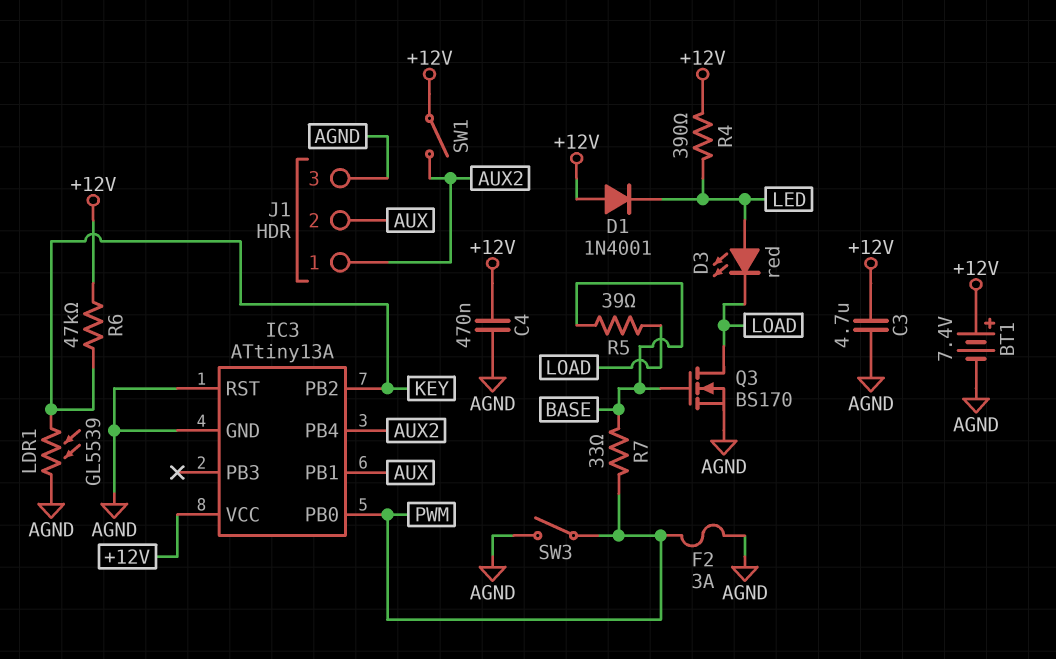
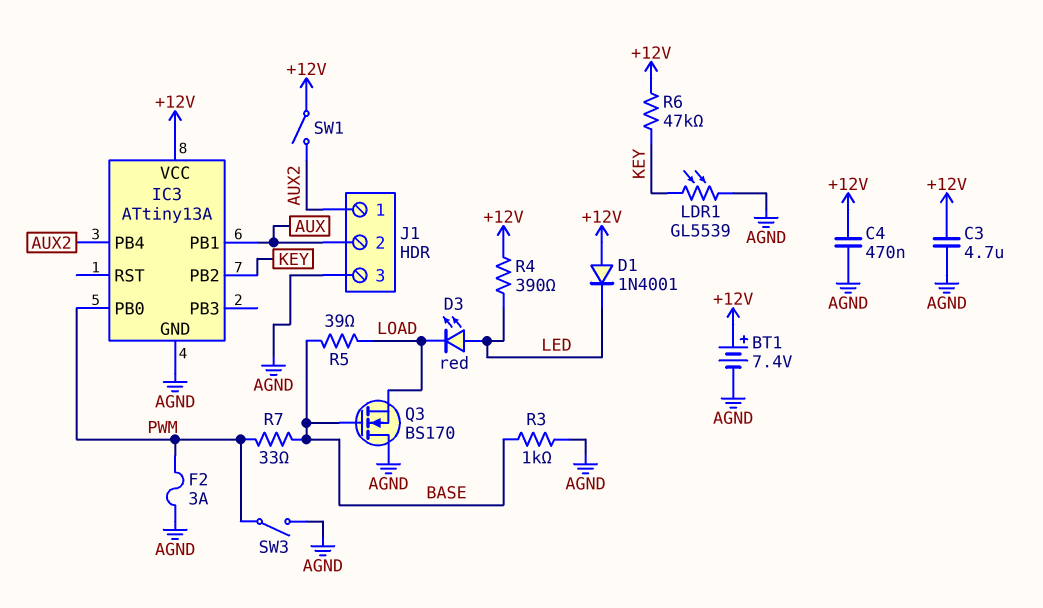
IC3 pin RST: AGND -> none
Q3: NMOS BS170 (G BASE, D LOAD, S AGND) -> NMOS BS170 (G BASE, D AGND, S LOAD)
R3: none -> 1k (AGND, BASE)

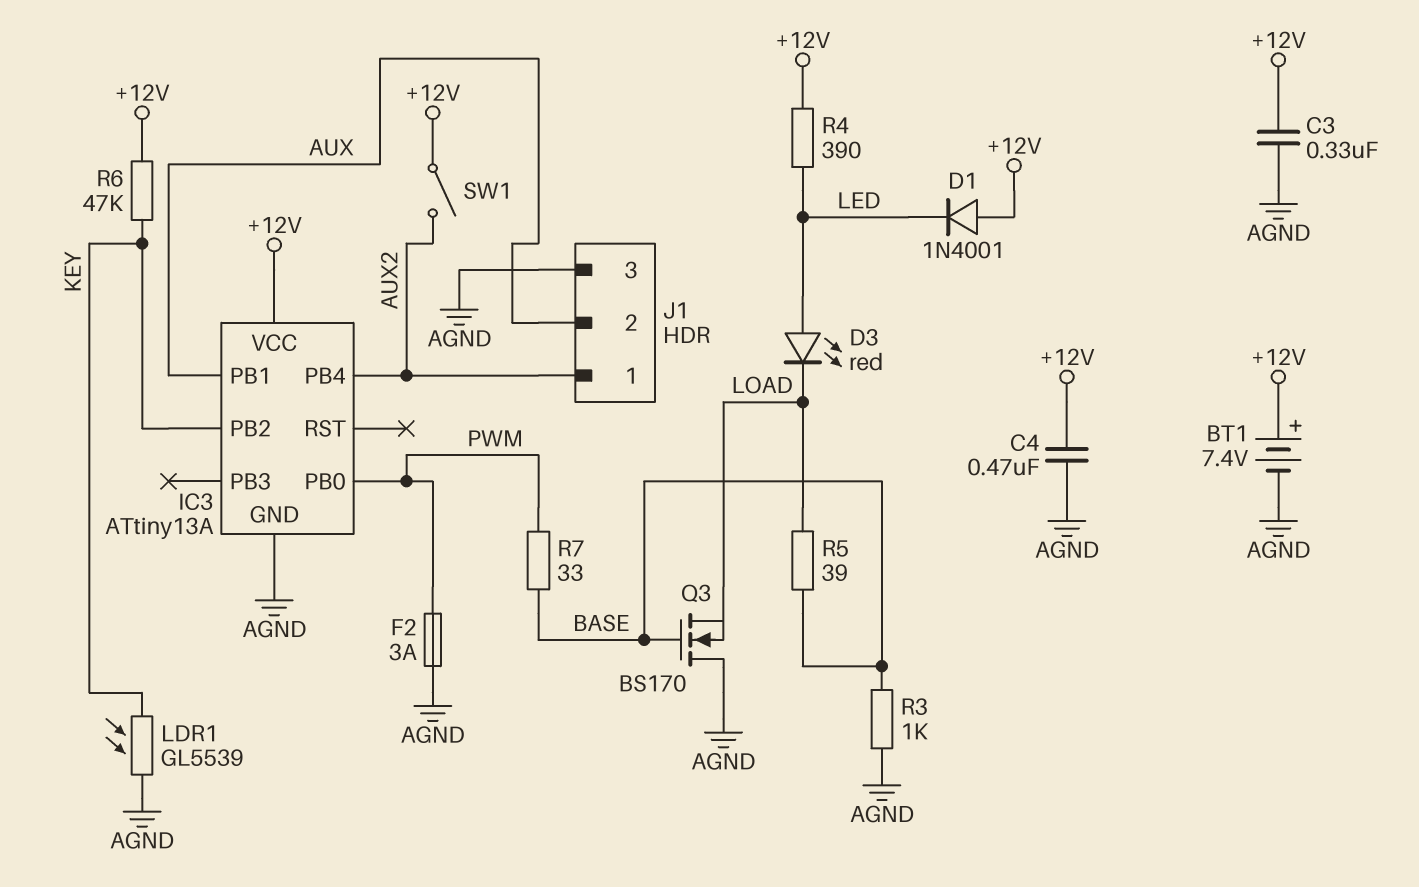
C3: 4.7uF (+12V, AGND) -> 330nF (+12V, AGND)
SW3: switch (AGND, PWM) -> none

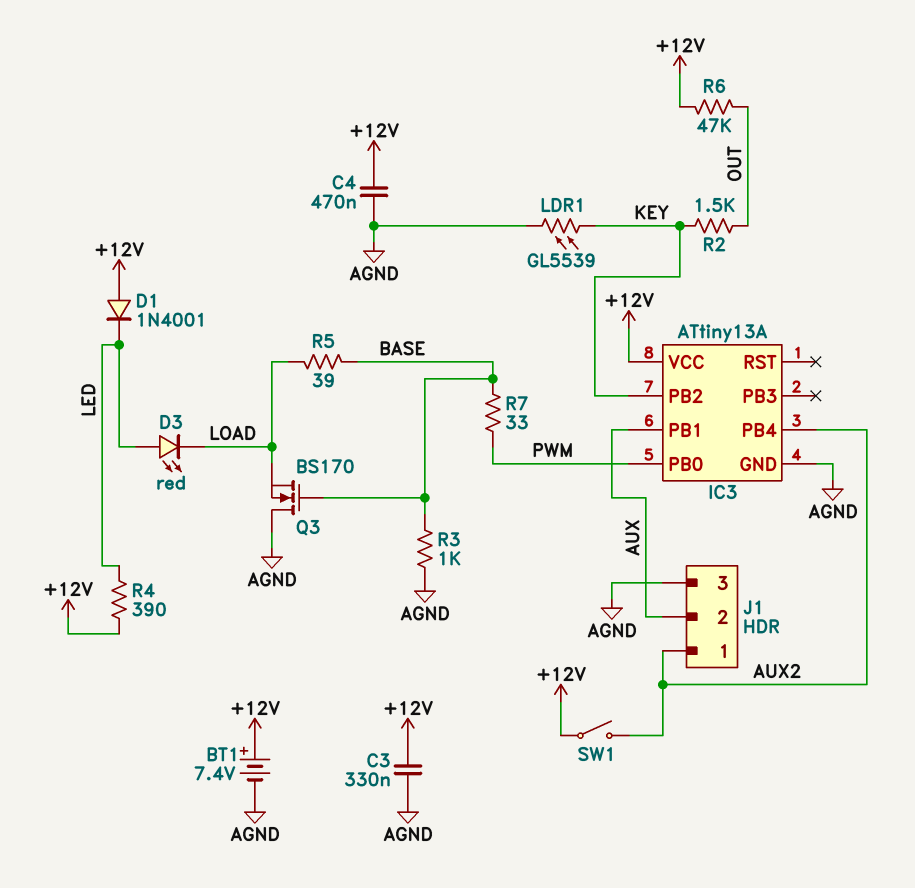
F2: 3A (AGND, PWM) -> none
R2: none -> 1.5k (KEY, OUT)
R6: 47k (+12V, KEY) -> 47k (+12V, OUT)

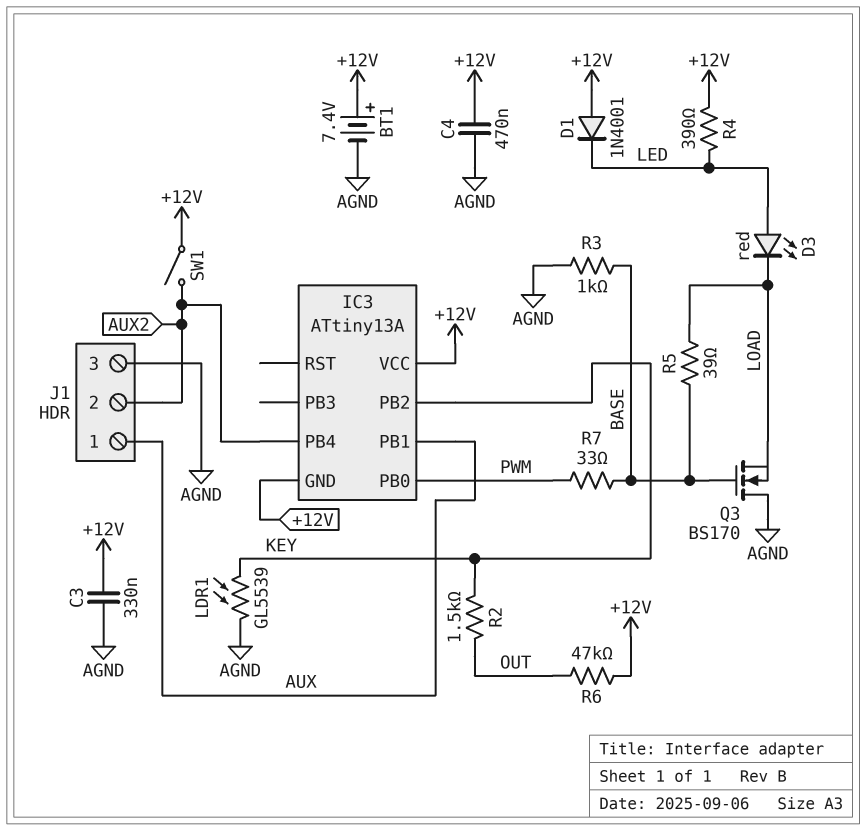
IC3 pin GND: AGND -> +12V
J1 pin 1: AUX2 -> AUX
J1 pin 2: AUX -> AUX2

